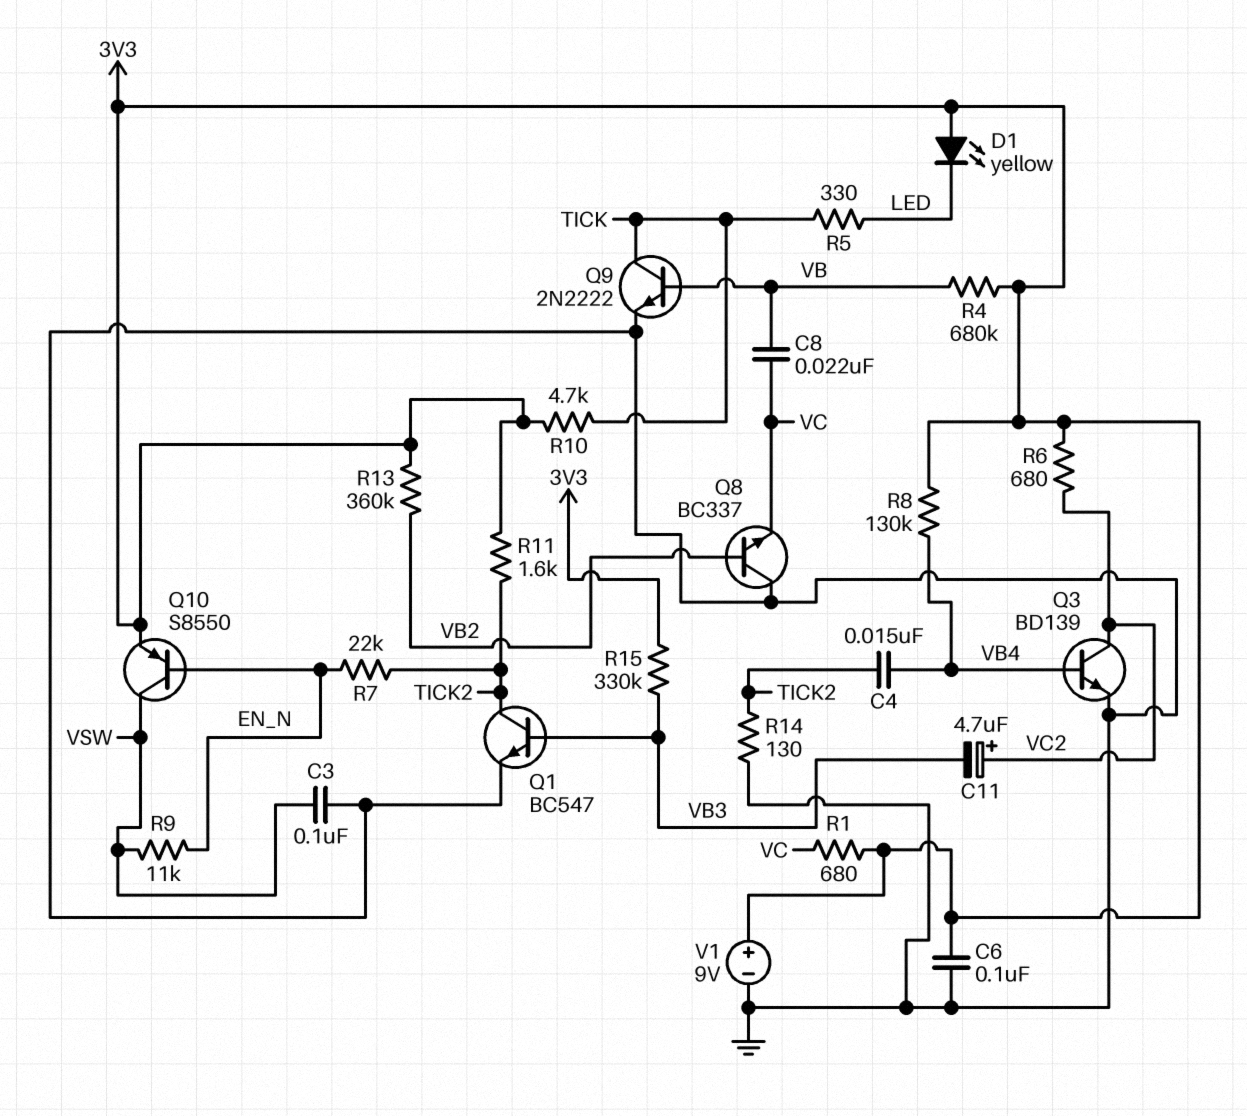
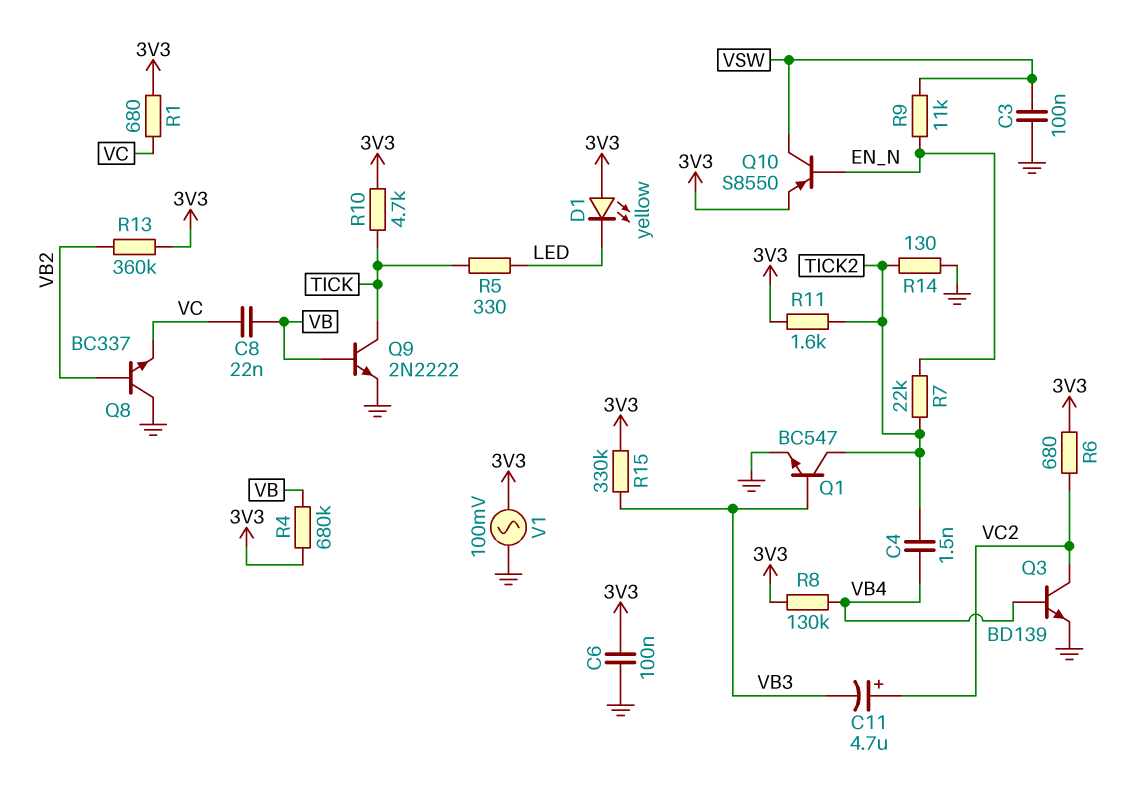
C4: 15nF (TICK2, VB4) -> 1.5nF (TICK2, VB4)
V1: 9V (plus 3V3, minus GND) -> AC 100mV (3V3, GND)

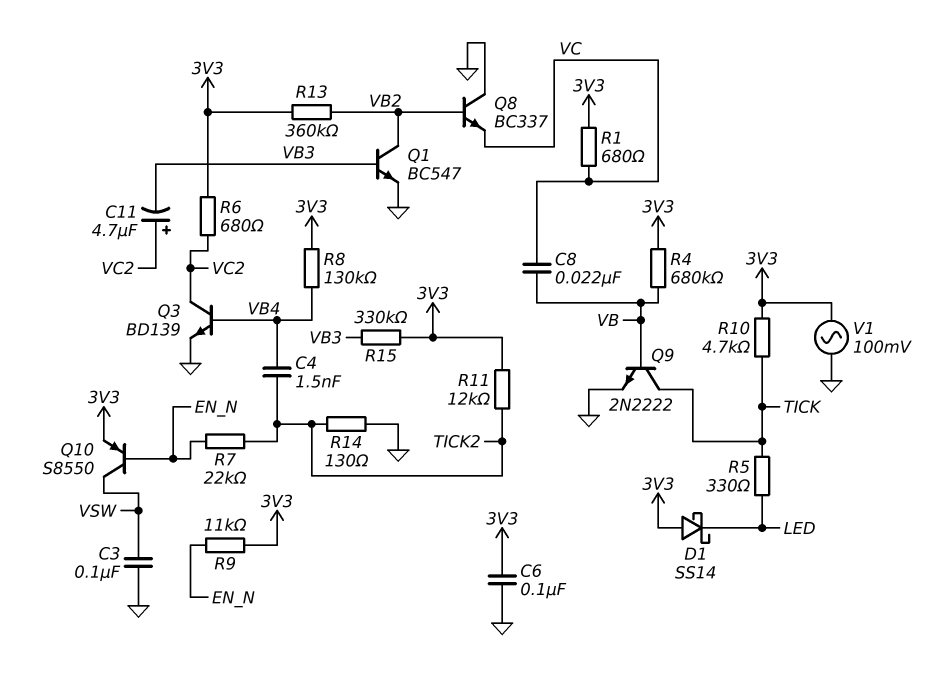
D1: LED yellow (A 3V3, K LED) -> schottky SS14 (A 3V3, K LED)
Q1: NPN BC547 (B VB3, C TICK2, E GND) -> NPN BC547 (B VB3, C VB2, E GND)
R9: 11k (EN_N, VSW) -> 11k (3V3, EN_N)
R11: 1.6k (3V3, TICK2) -> 12k (3V3, TICK2)

